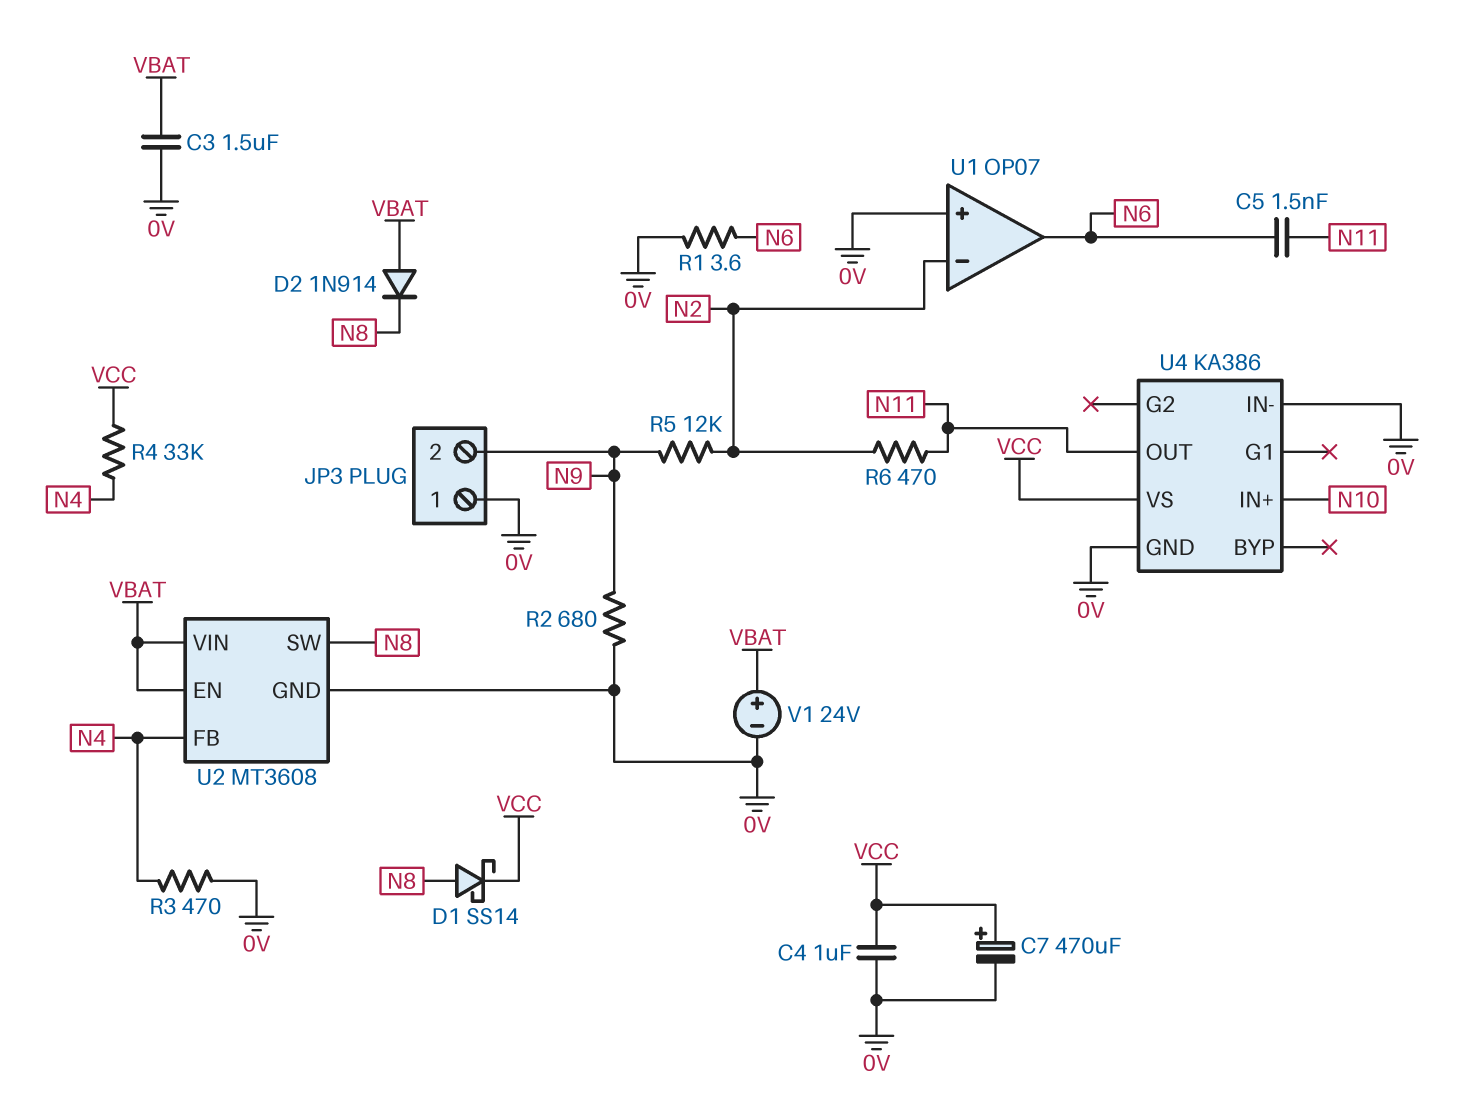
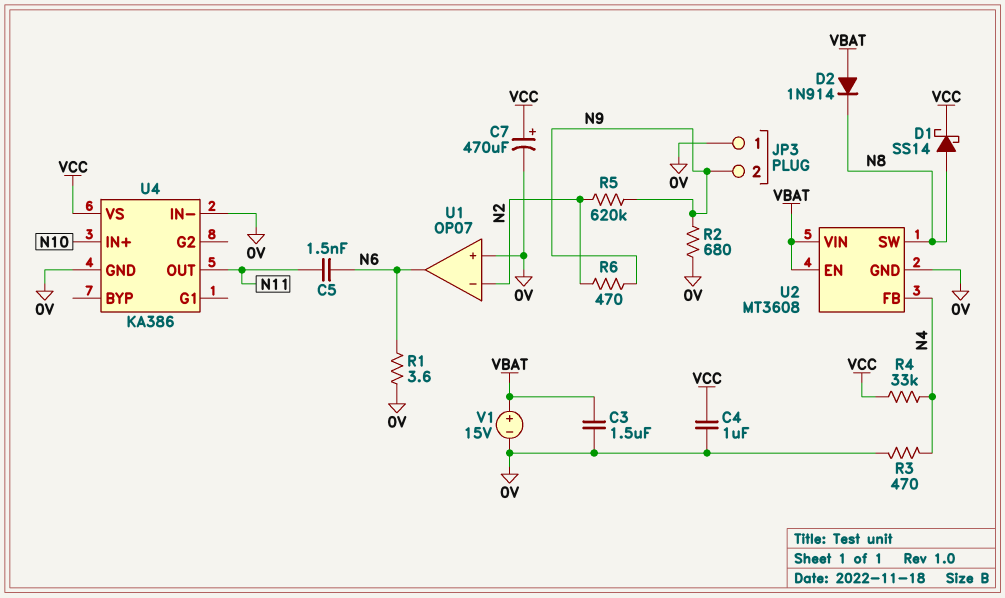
R5: 12k (N2, N9) -> 620k (N2, N9)
R6: 470 (N2, N11) -> 470 (N2, N9)
V1: 24V (plus VBAT, minus 0V) -> 15V (plus VBAT, minus 0V)

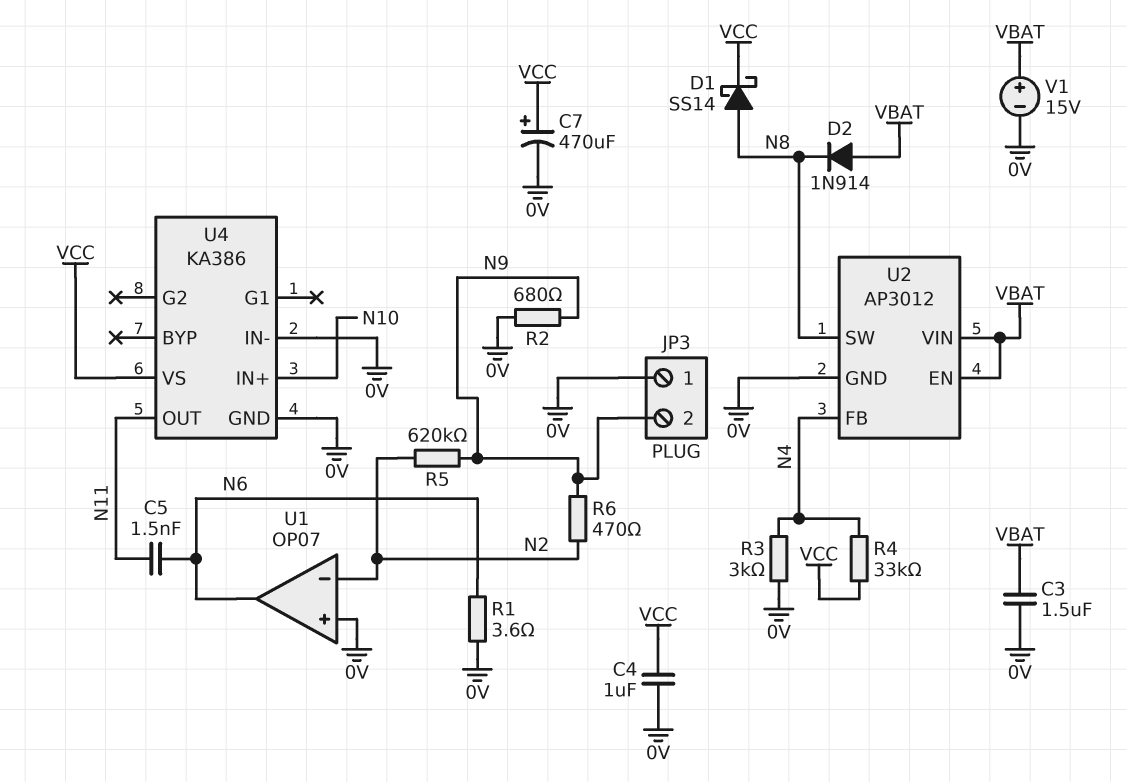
R3: 470 (0V, N4) -> 3k (0V, N4)
U2: MT3608 -> AP3012

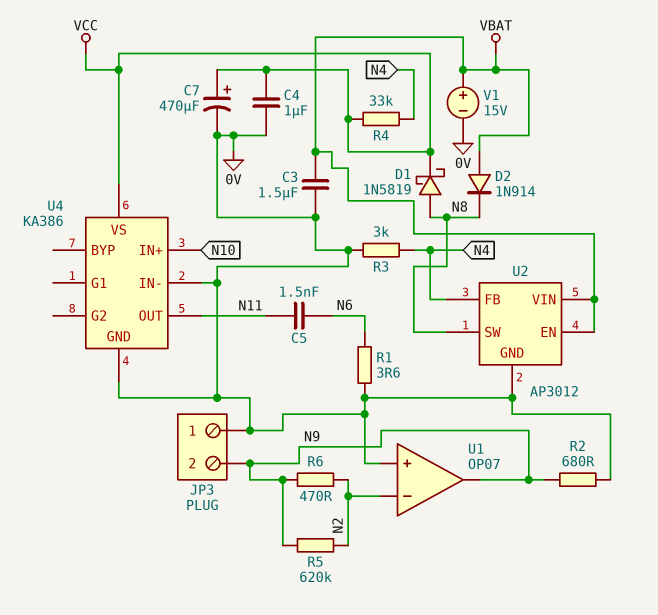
D1: schottky SS14 (A N8, K VCC) -> schottky 1N5819 (A N8, K VCC)
U1 pin out: N6 -> N9

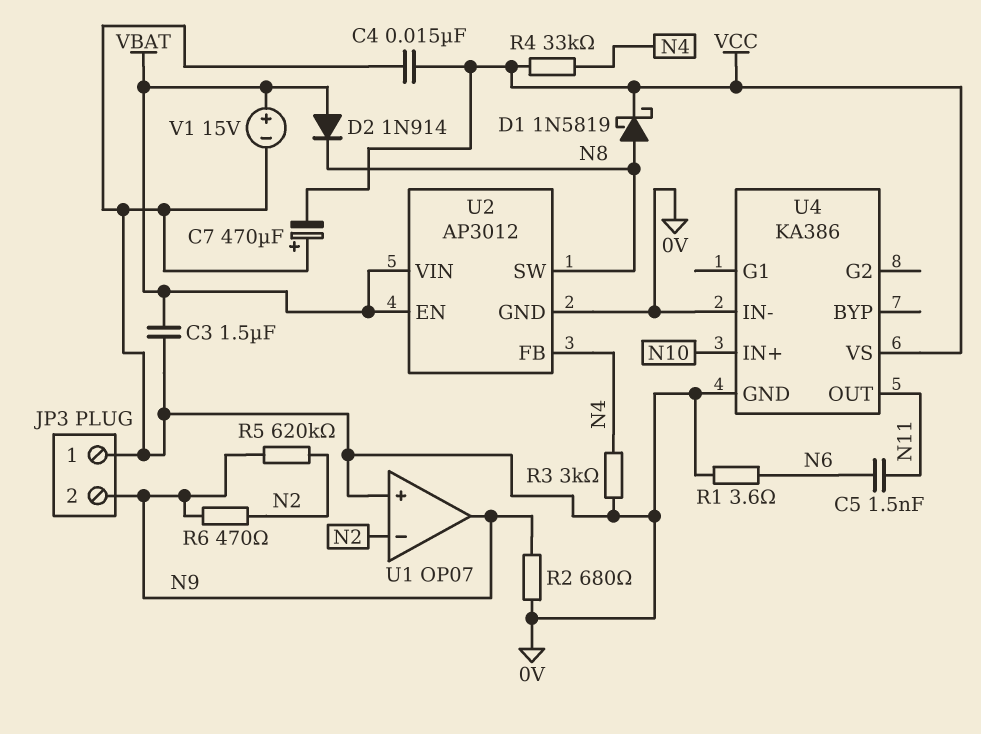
C4: 1uF (0V, VCC) -> 15nF (0V, VCC)
C7: 470uF (plus VCC, minus 0V) -> 470uF (plus 0V, minus VCC)

